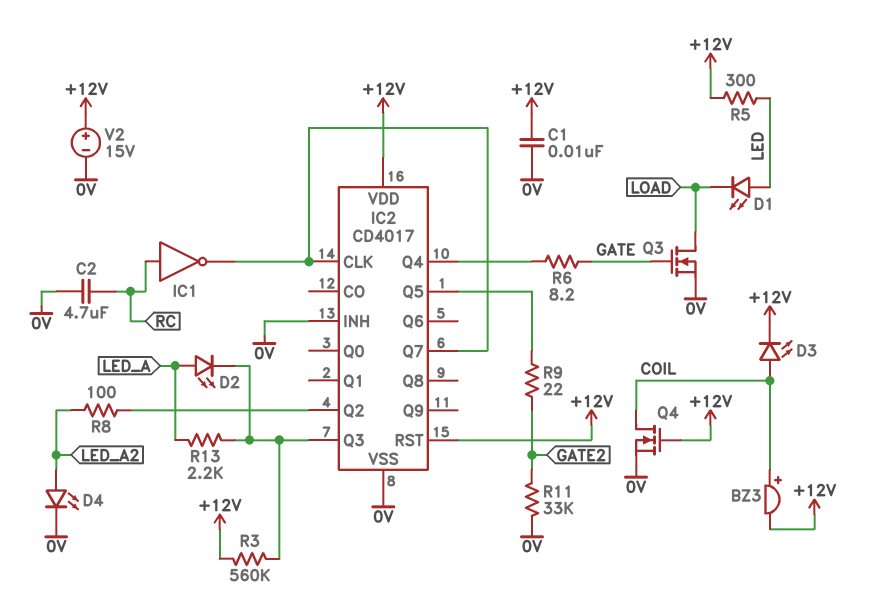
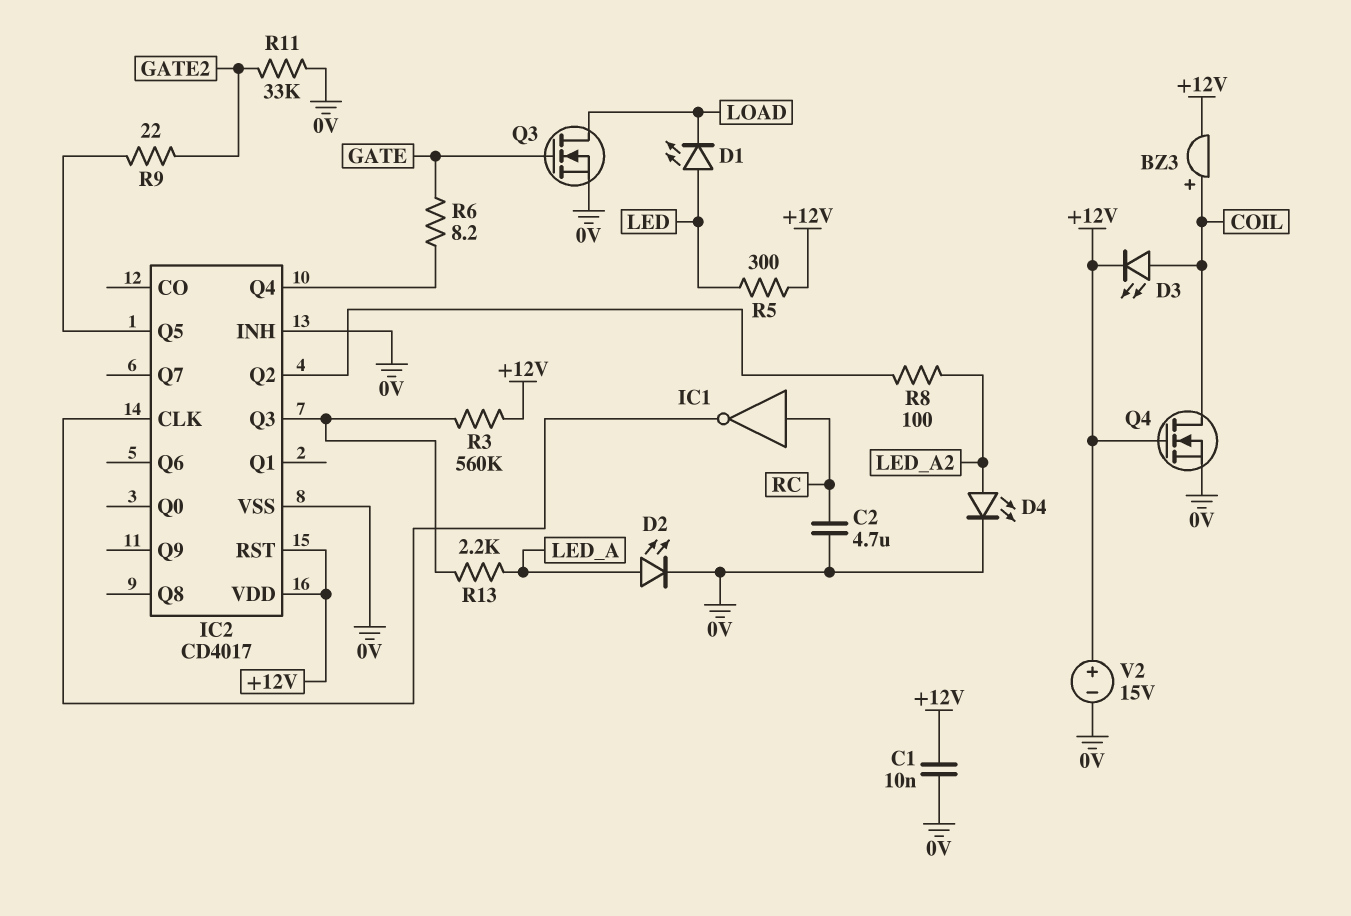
D2: LED (A LED_A, K IC2/Q3) -> LED (A LED_A, K 0V)
IC2 pin Q7: IC2/CLK -> none

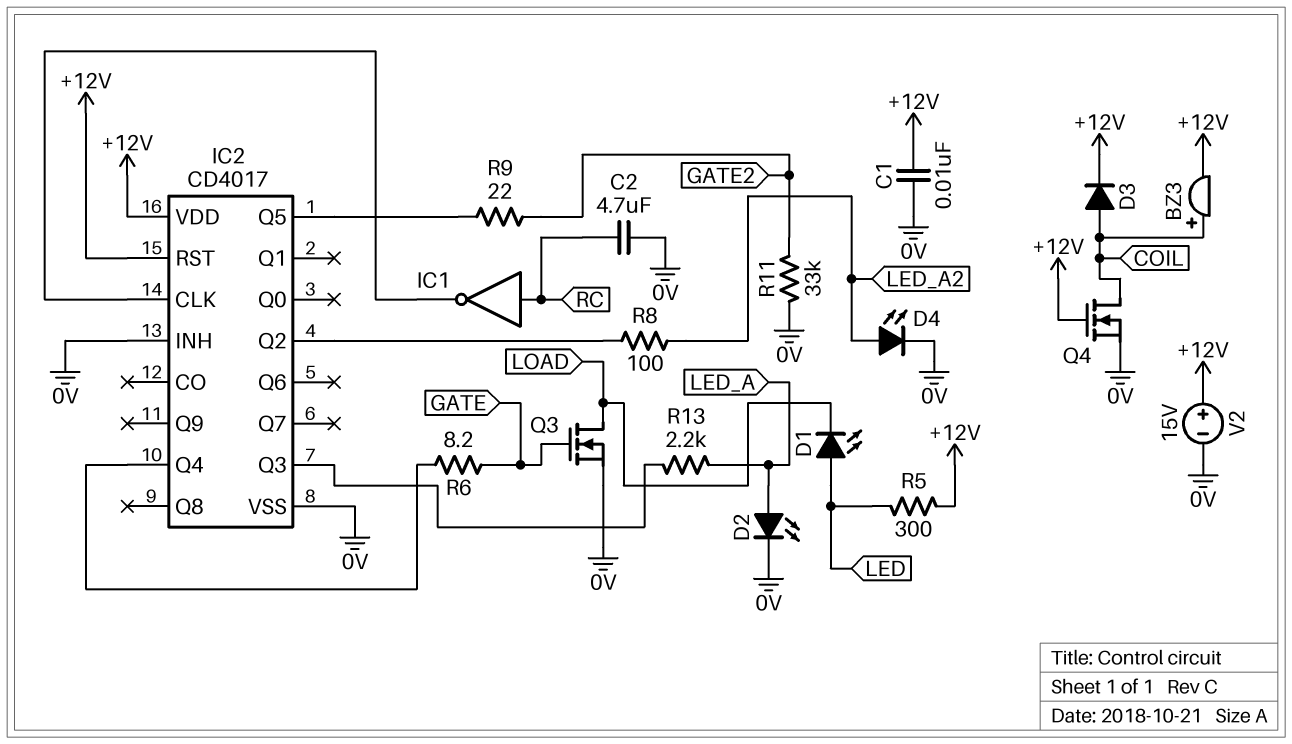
D3: LED (A COIL, K +12V) -> diode (A COIL, K +12V)
R3: 560k (+12V, IC2/Q3) -> none

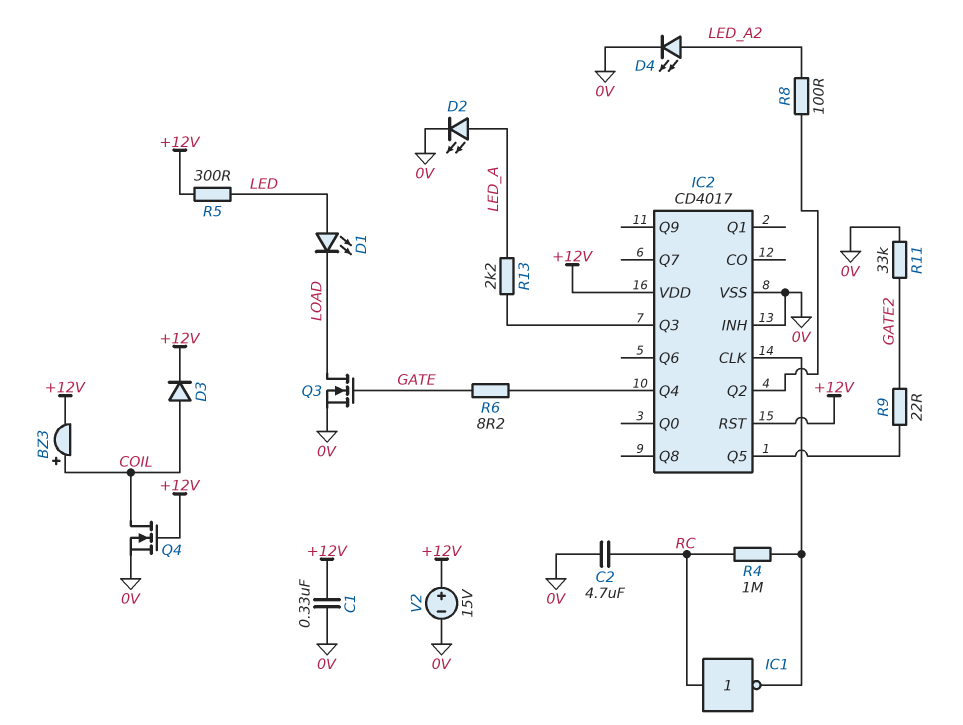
C1: 10nF (+12V, 0V) -> 330nF (+12V, 0V)
R4: none -> 1M (IC2/CLK, RC)

